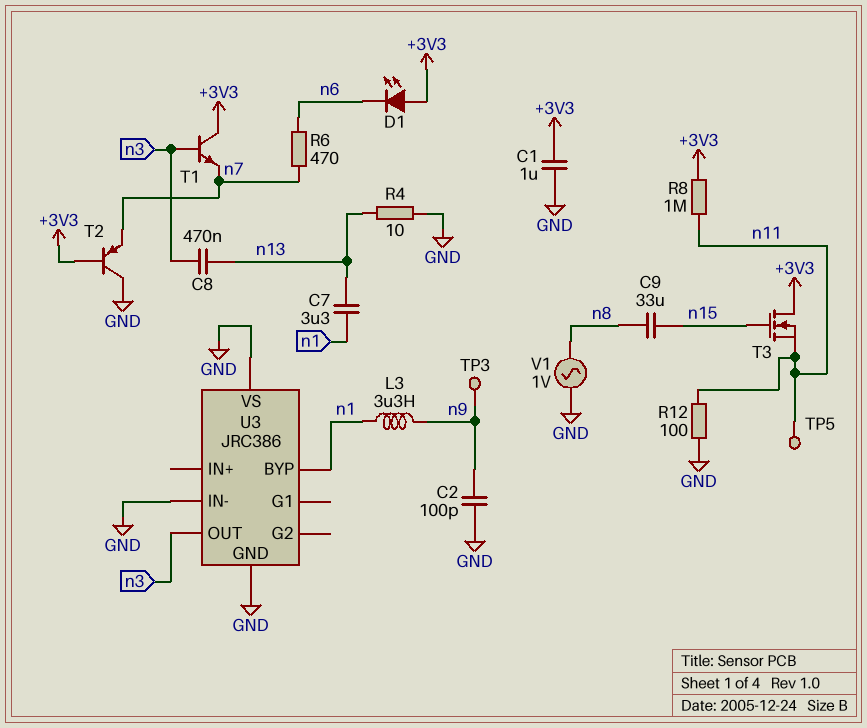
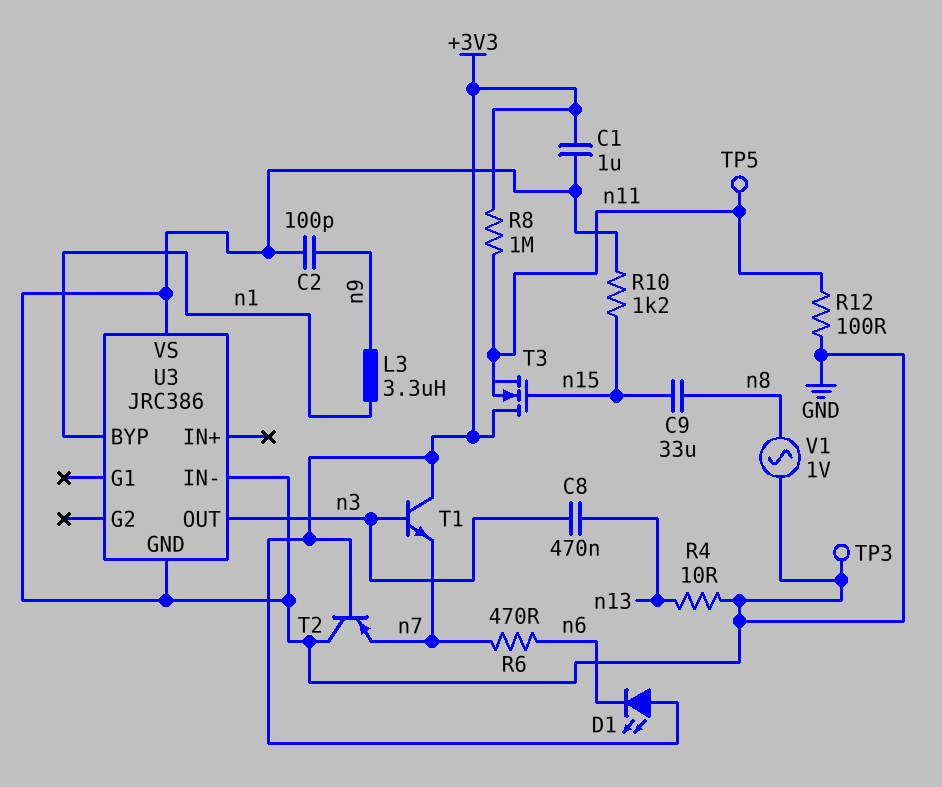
C7: 3.3uF (n1, n13) -> none
R10: none -> 1.2k (GND, n15)
TP3: test point (n9) -> test point (GND)

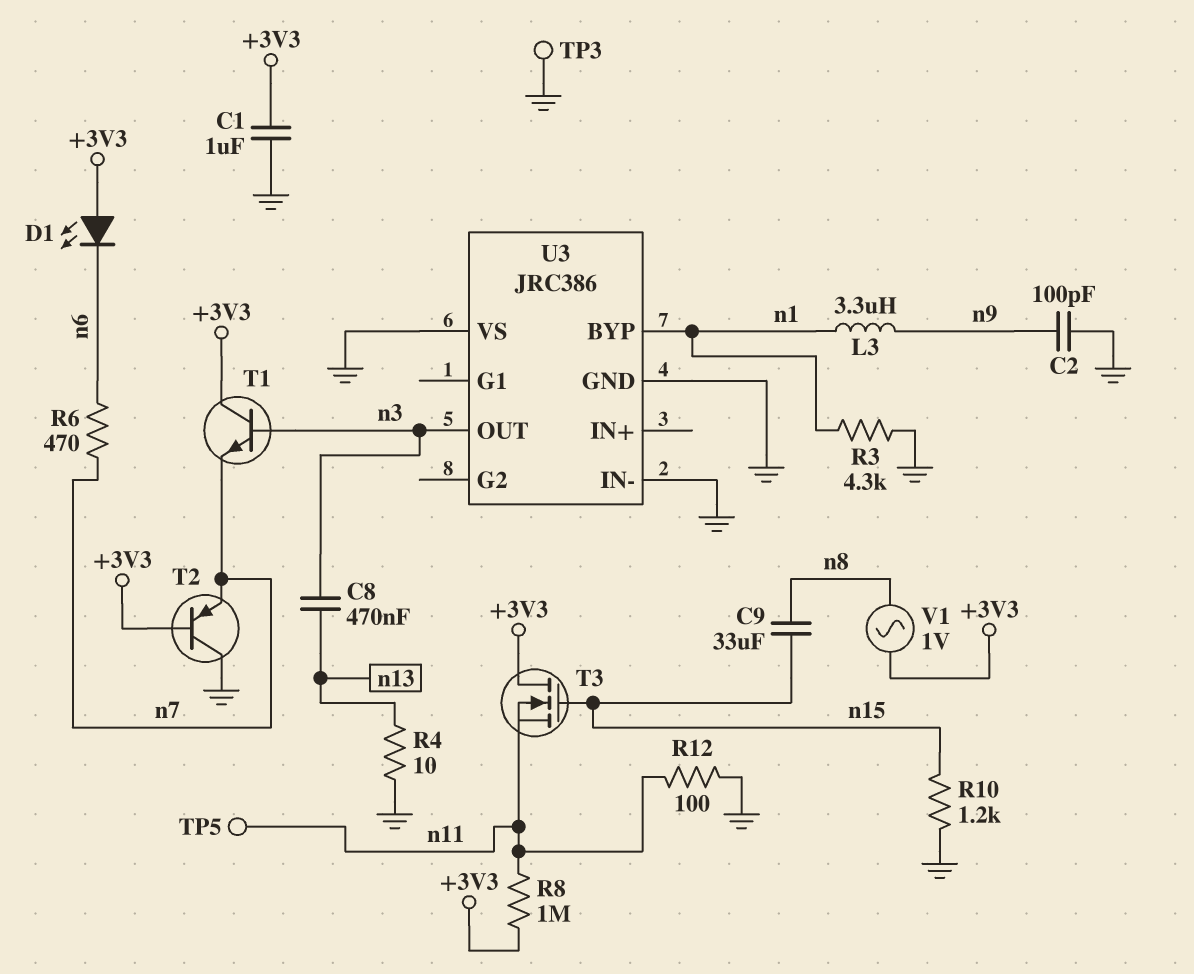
R3: none -> 4.3k (GND, n1)
V1: AC 1V (GND, n8) -> AC 1V (+3V3, n8)

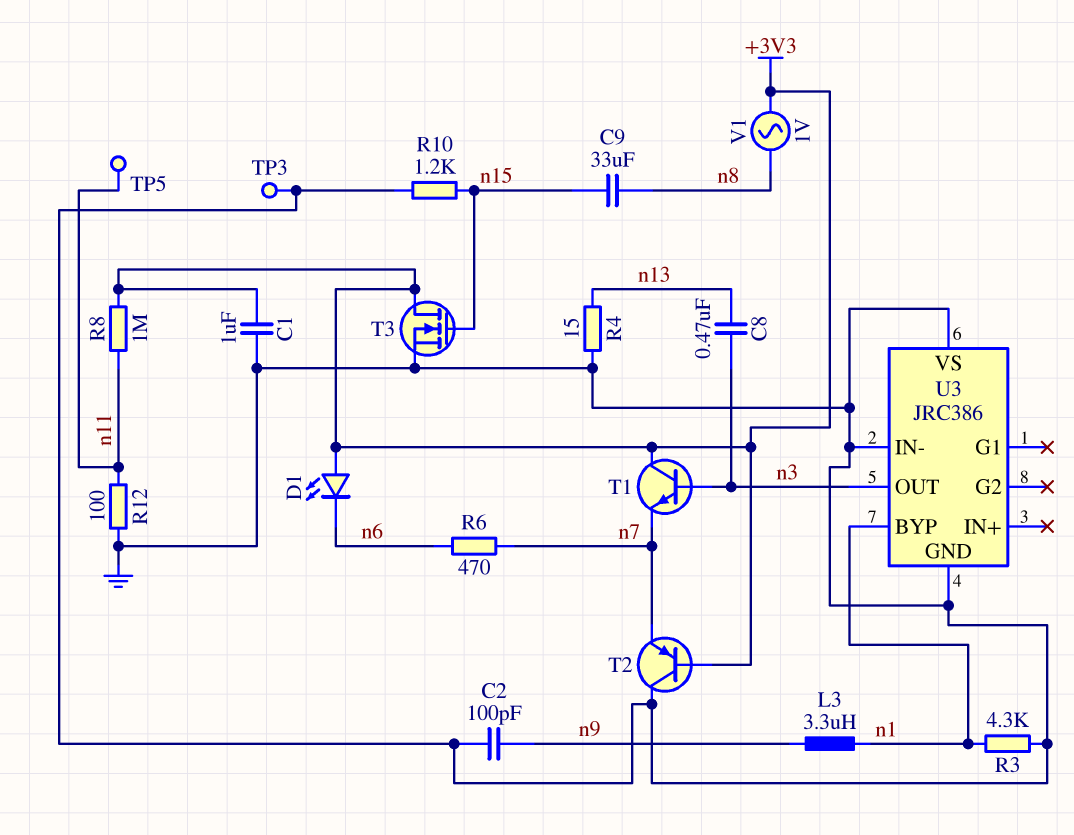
R4: 10 (GND, n13) -> 15 (GND, n13)
T3: NMOS (G n15, D +3V3, S n11) -> NMOS (G n15, D +3V3, S GND)

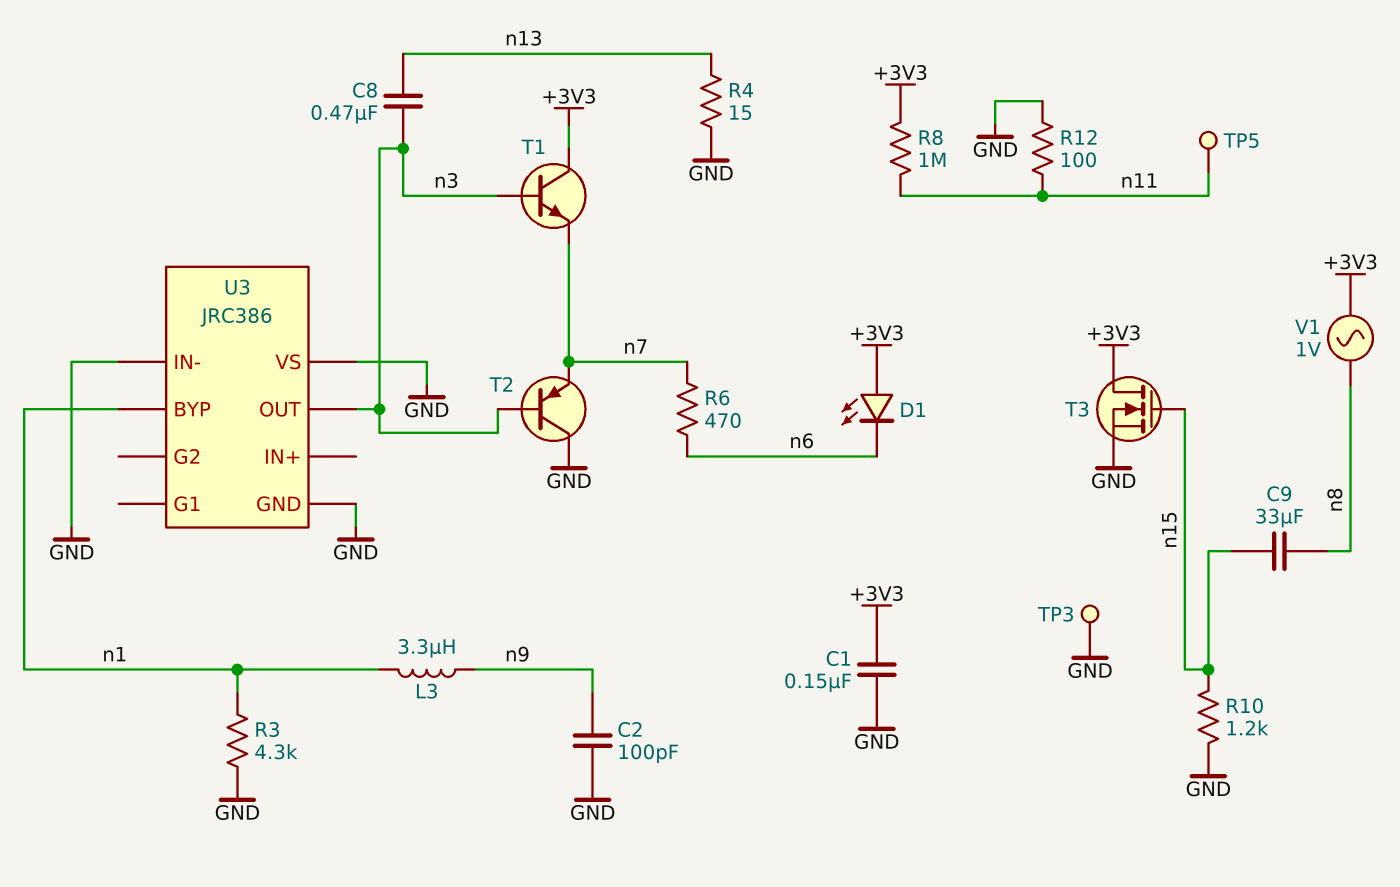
C1: 1uF (+3V3, GND) -> 150nF (+3V3, GND)
T2: PNP (B +3V3, C GND, E n7) -> PNP (B n3, C GND, E n7)

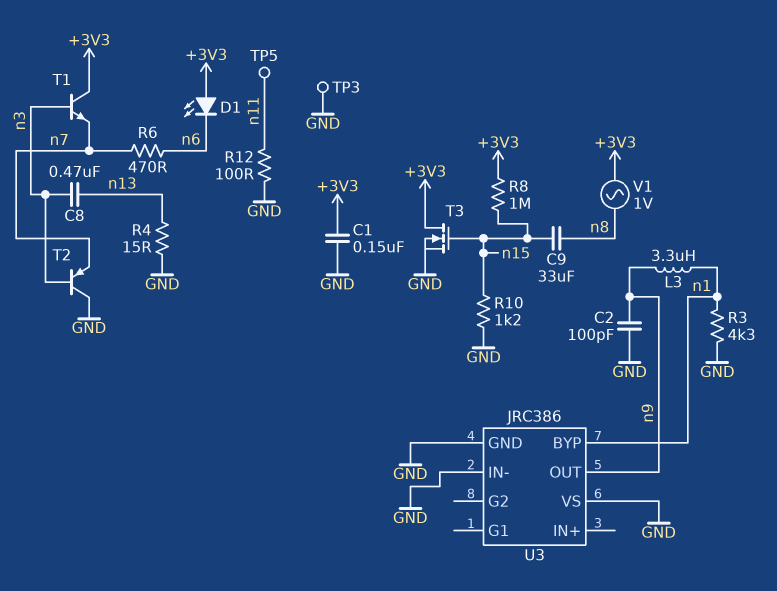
R8: 1M (+3V3, n11) -> 1M (+3V3, n15)
U3 pin OUT: n3 -> n9

